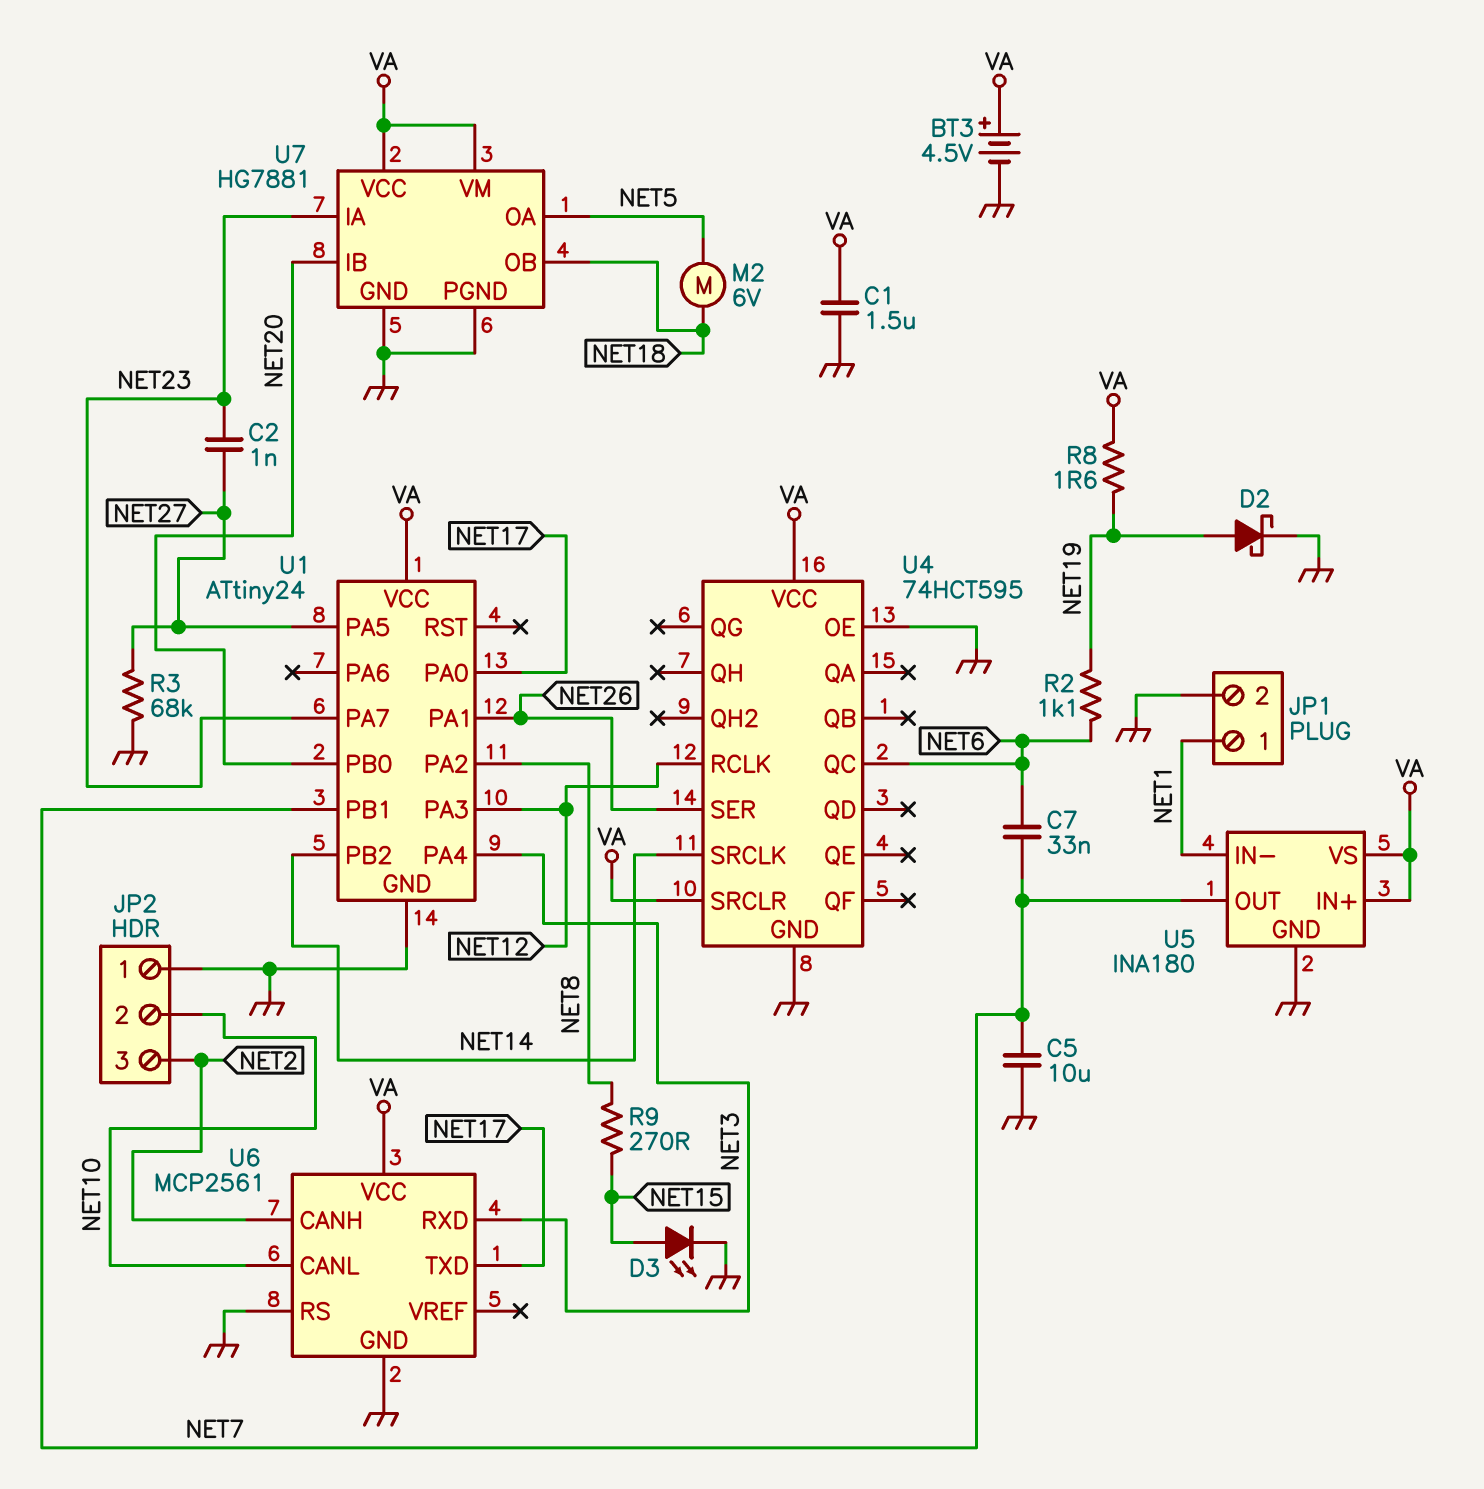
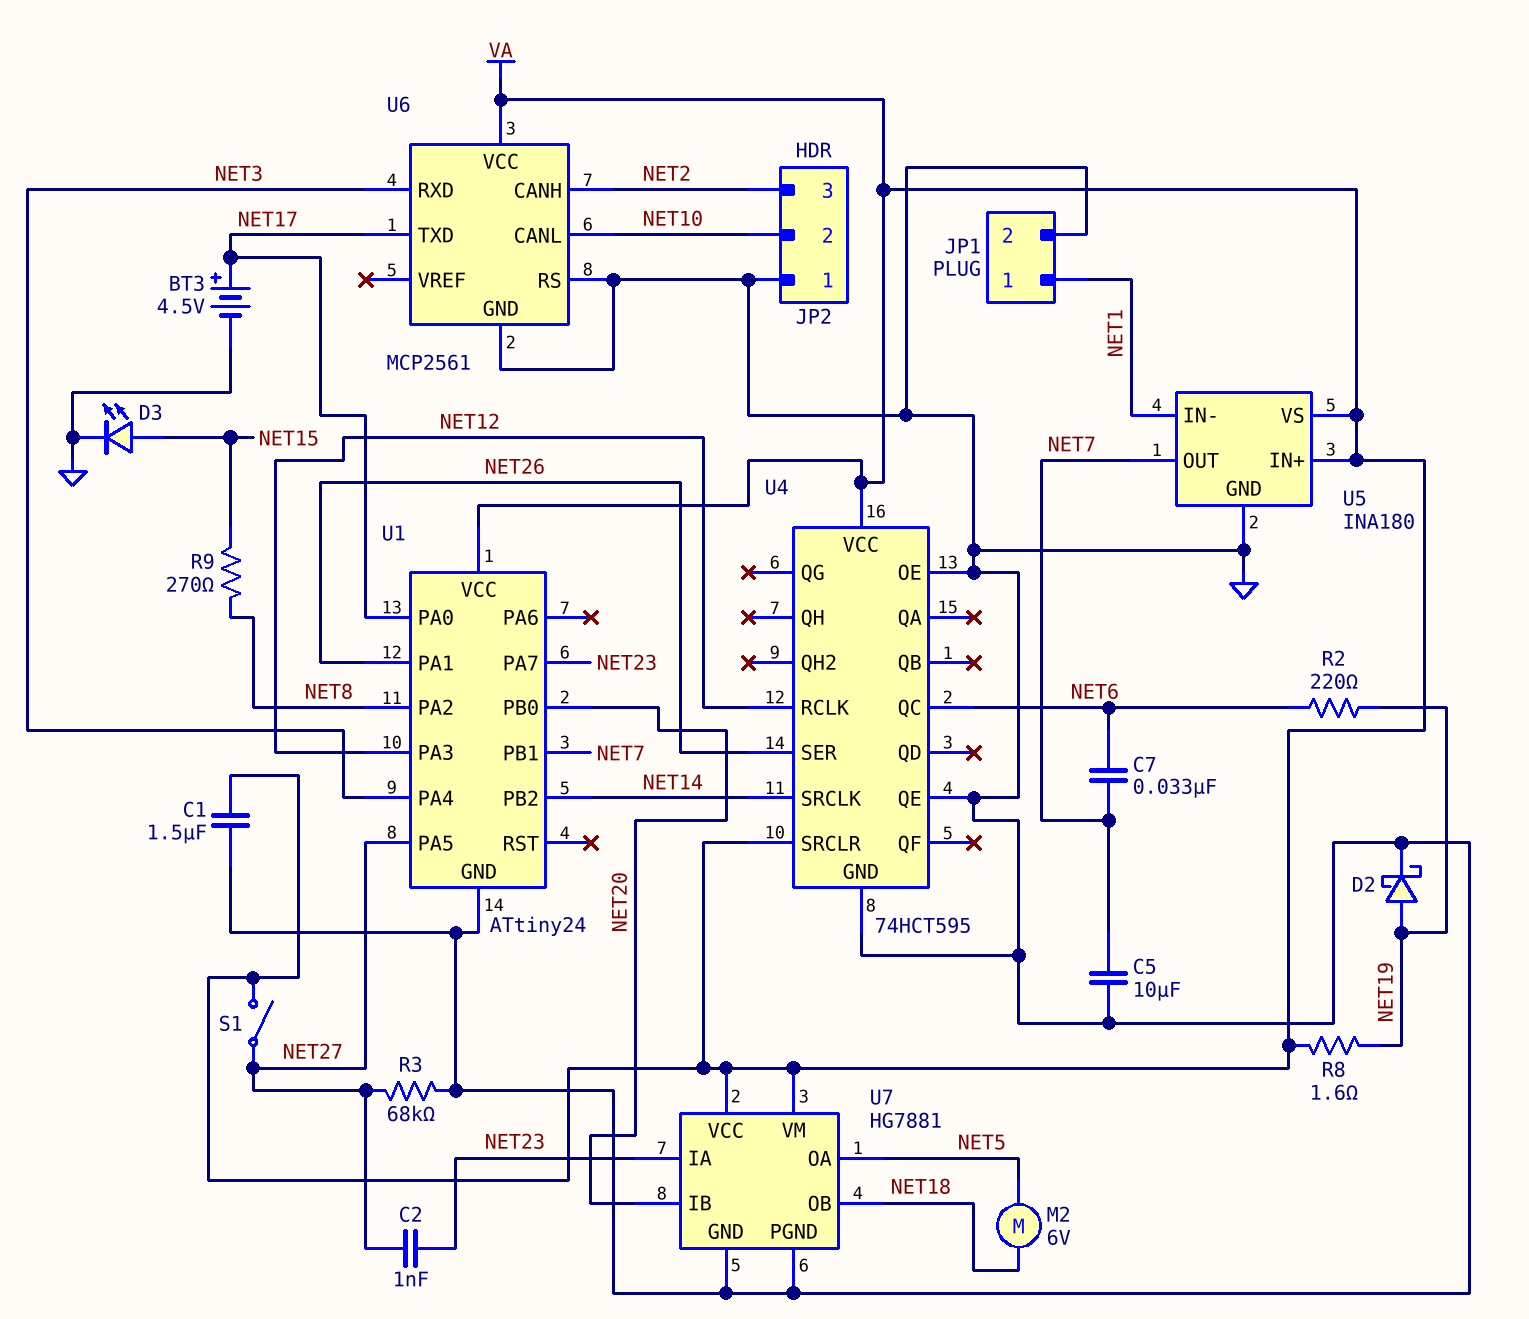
BT3: 4.5V (plus VA, minus GND) -> 4.5V (plus NET17, minus GND)
R2: 1.1k (NET6, NET19) -> 220 (NET6, NET19)
S1: none -> switch (NET27, VA)
U4 pin QE: none -> GND

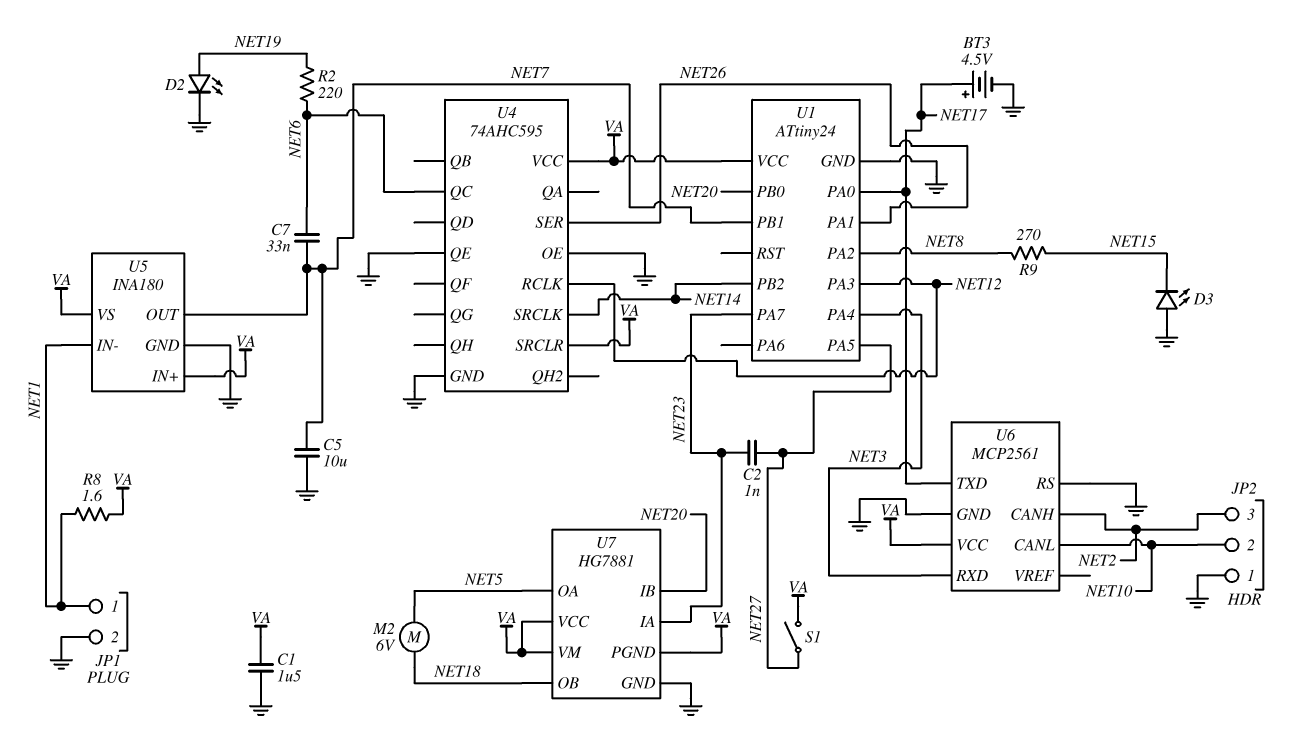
D2: schottky (A NET19, K GND) -> LED (A NET19, K GND)
D3: LED (A NET15, K GND) -> LED (A GND, K NET15)
R3: 68k (GND, NET27) -> none
R8: 1.6 (NET19, VA) -> 1.6 (NET1, VA)
U4: 74HCT595 -> 74AHC595
U7 pin PGND: GND -> VA

